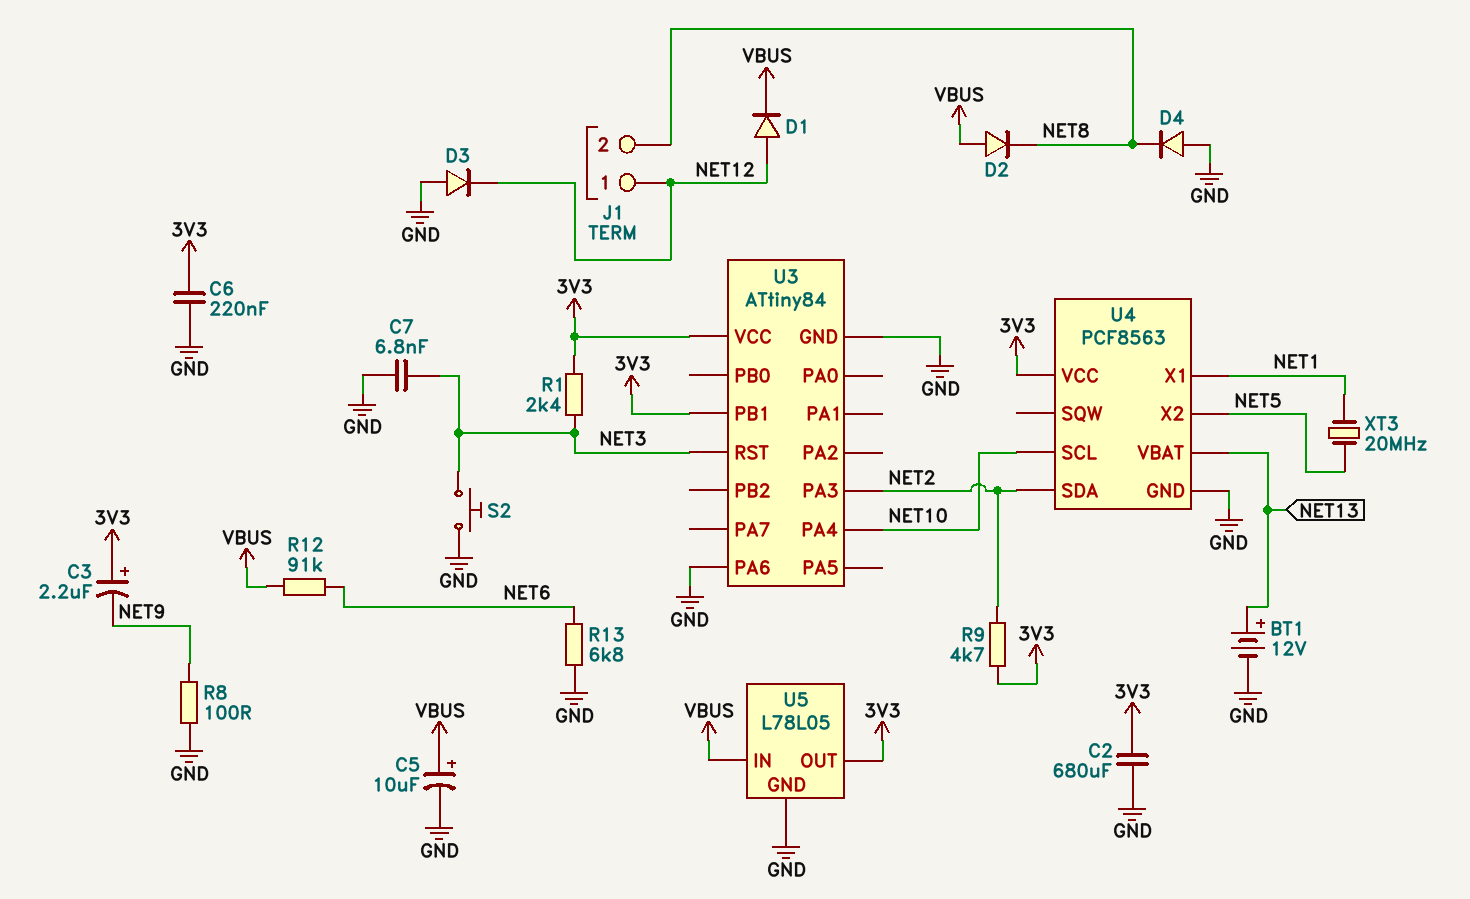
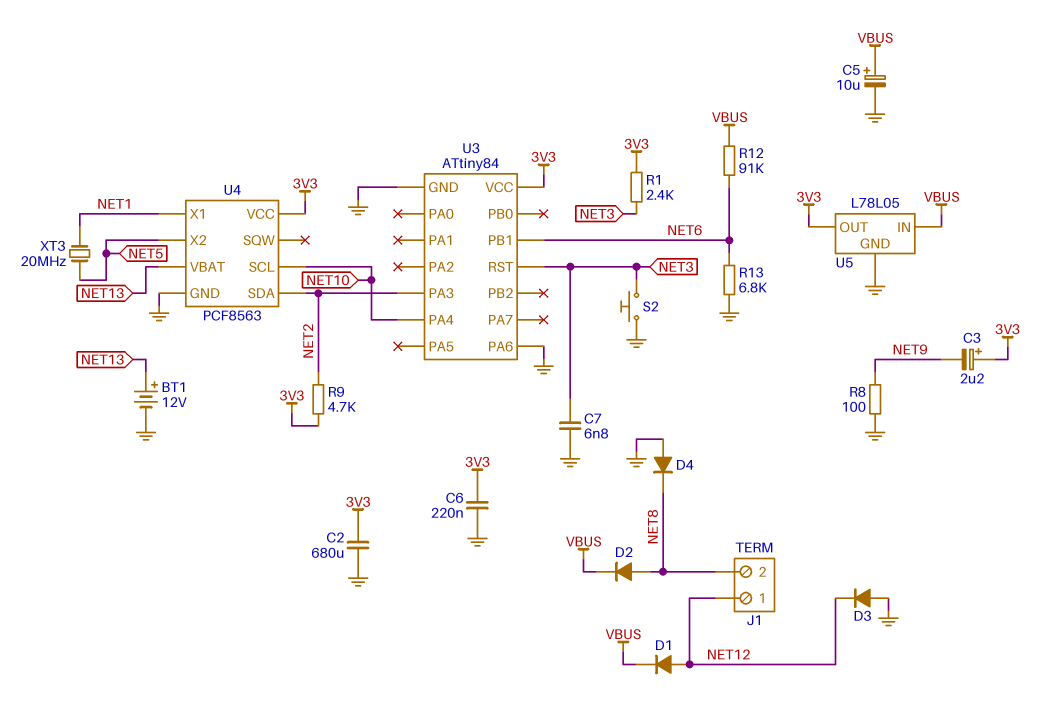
D2: diode (A VBUS, K NET8) -> diode (A NET8, K VBUS)
U3 pin PB1: 3V3 -> NET6

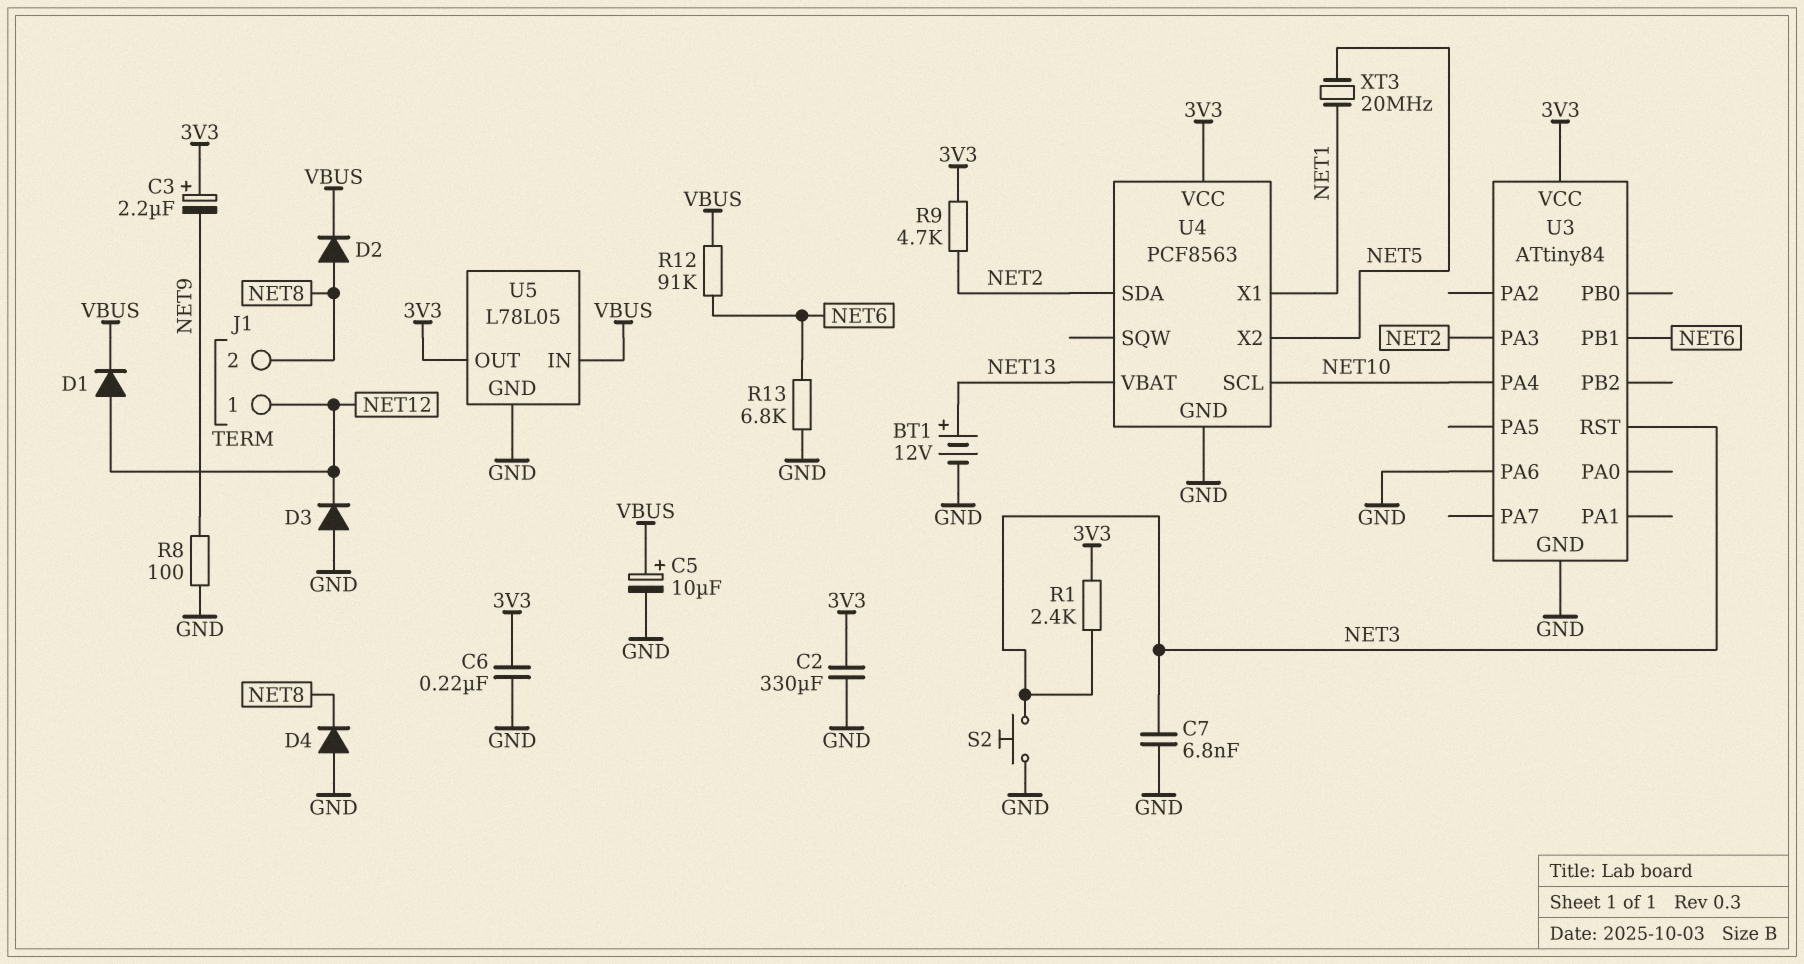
C2: 680uF (3V3, GND) -> 330uF (3V3, GND)

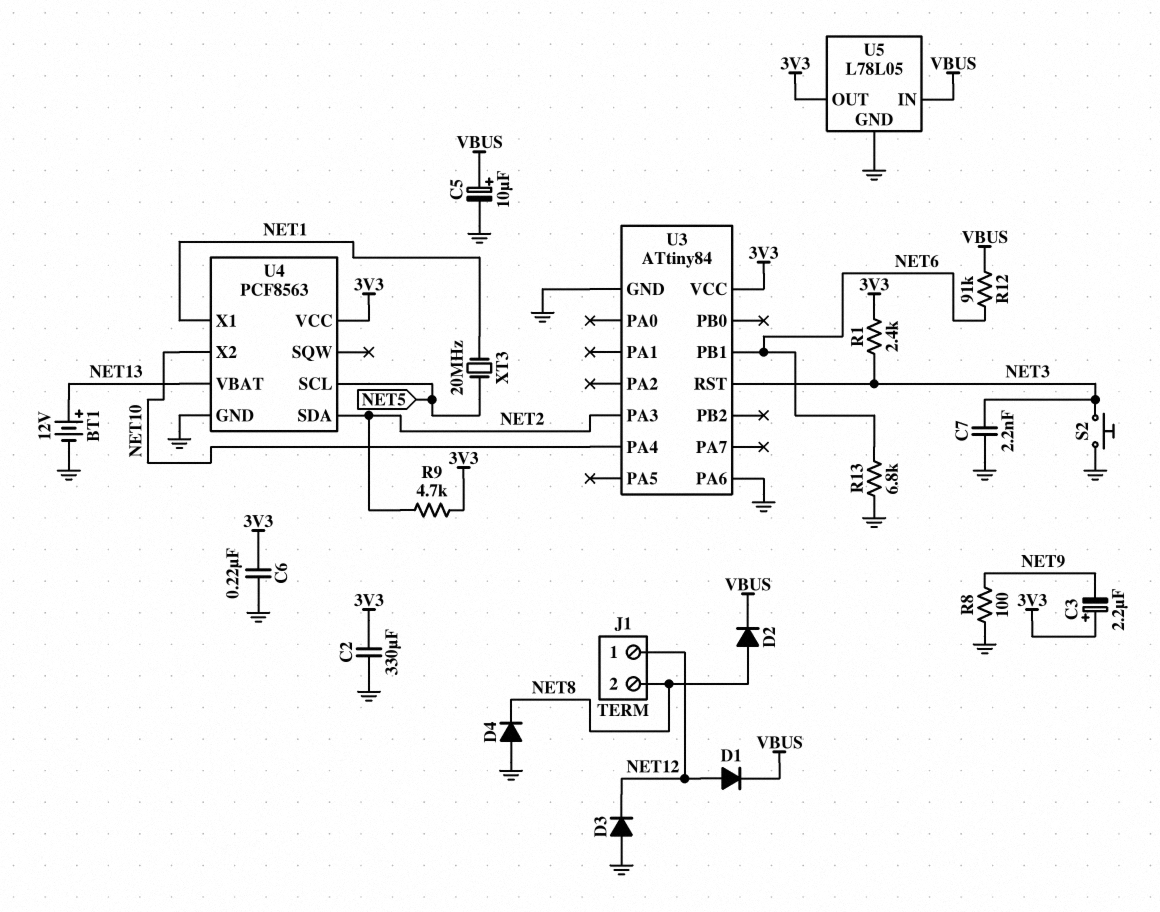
C7: 6.8nF (GND, NET3) -> 2.2nF (GND, NET3)
U4 pin SCL: NET10 -> NET5
U4 pin X2: NET5 -> NET10

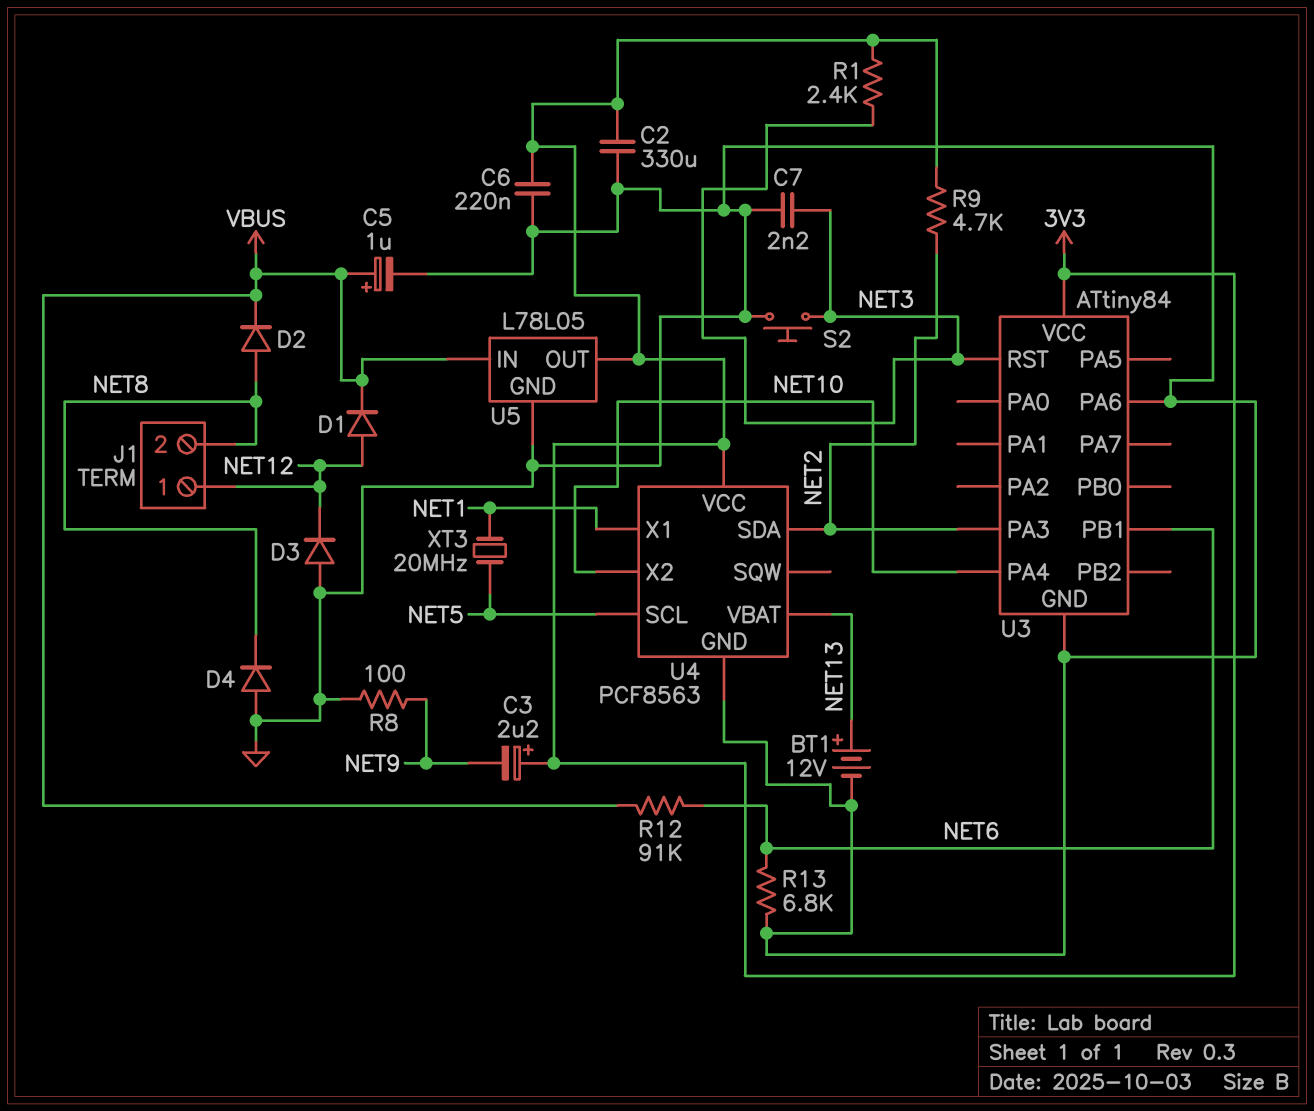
C5: 10uF (plus VBUS, minus GND) -> 1uF (plus VBUS, minus GND)

